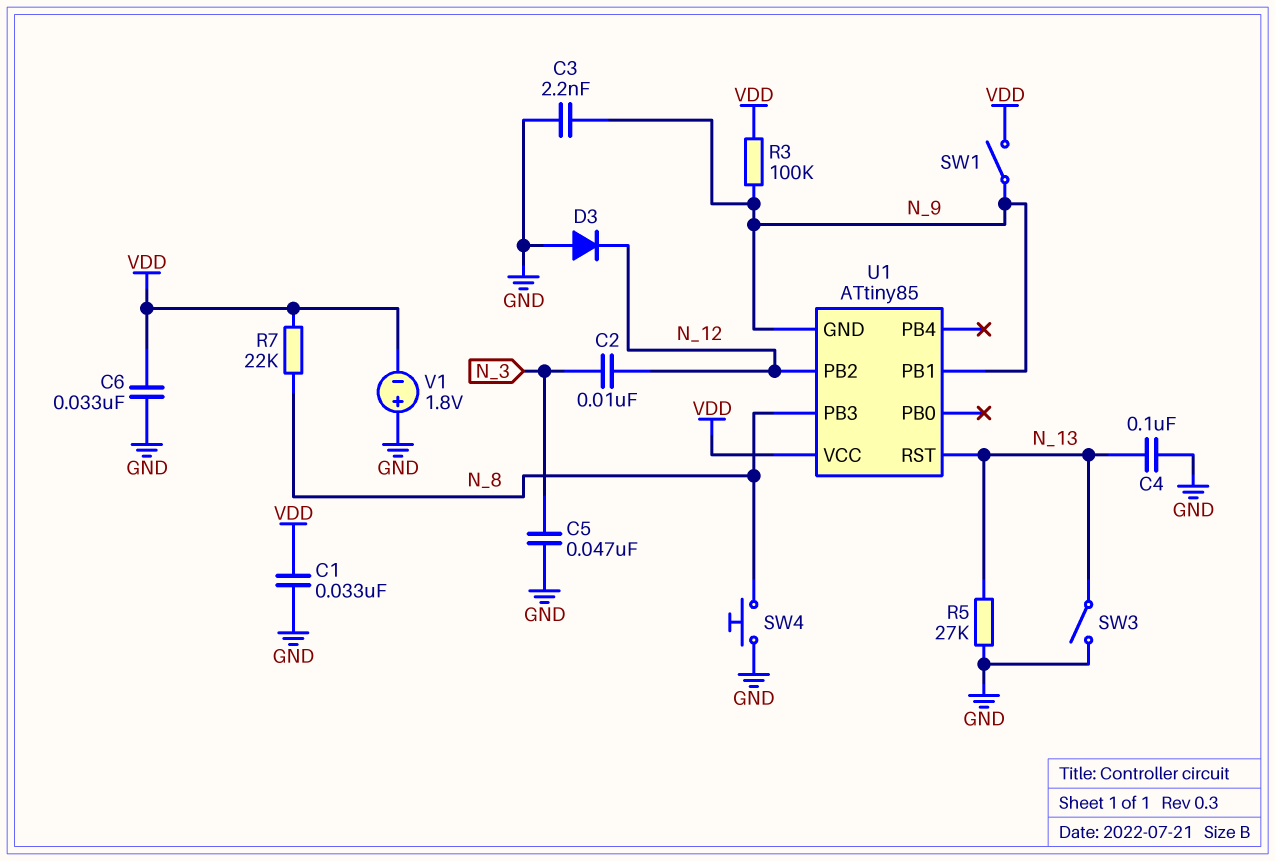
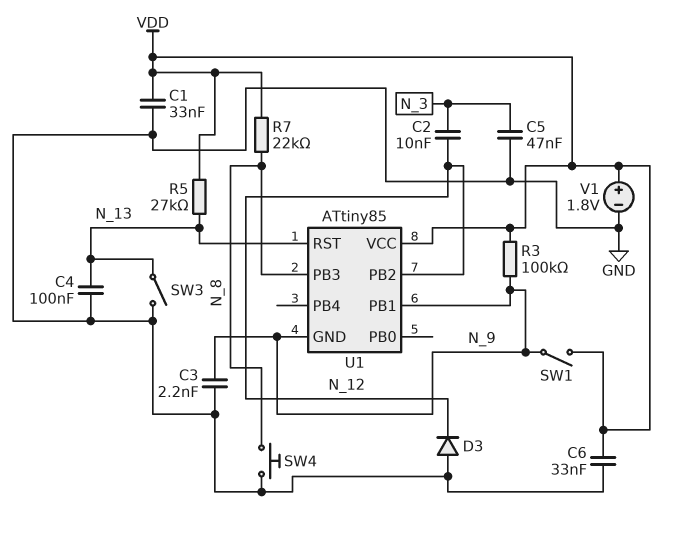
R5: 27k (GND, N_13) -> 27k (N_13, VDD)
V1: 1.8V (plus GND, minus VDD) -> 1.8V (plus VDD, minus GND)

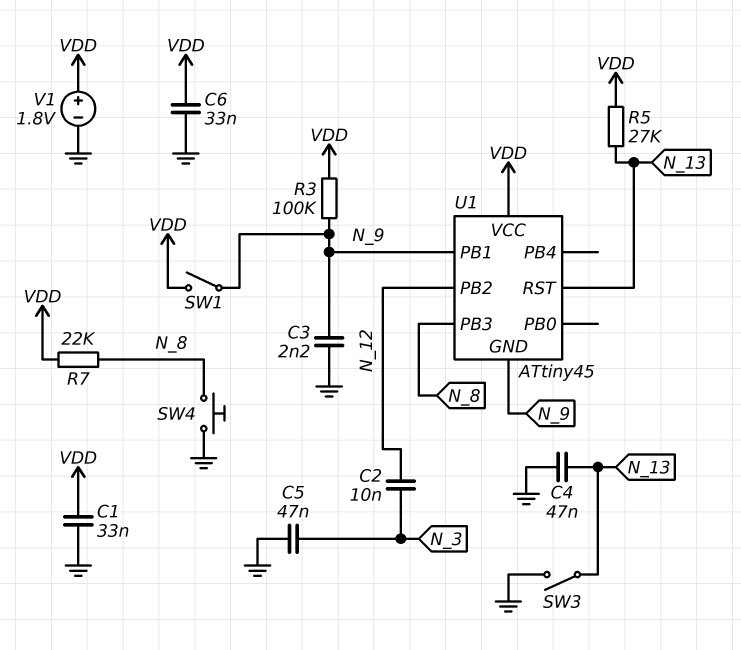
C4: 100nF (GND, N_13) -> 47nF (GND, N_13)
D3: diode (A GND, K N_12) -> none
U1: ATtiny85 -> ATtiny45

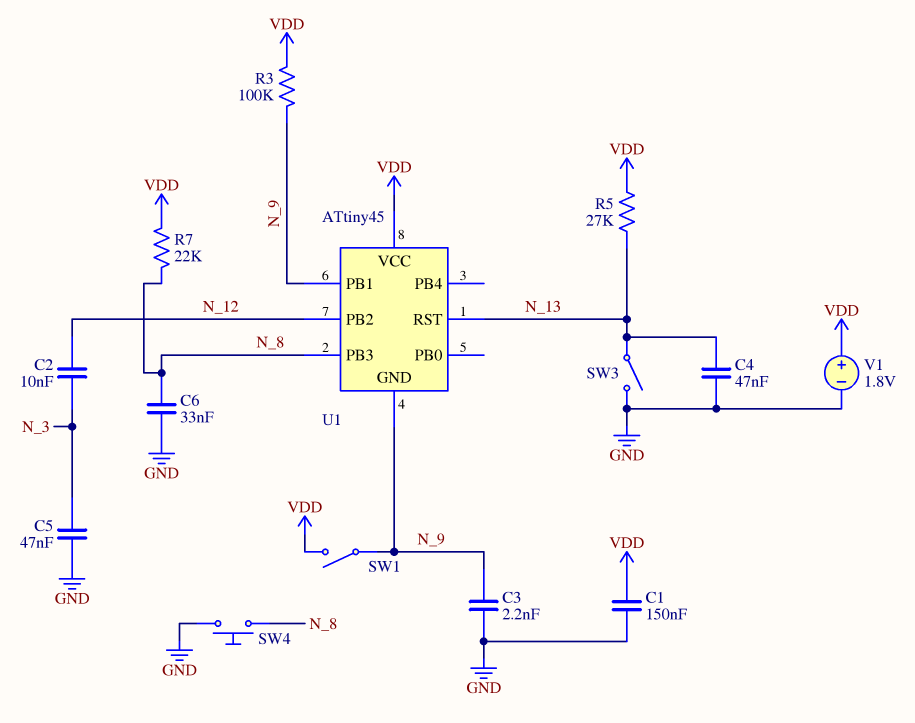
C1: 33nF (GND, VDD) -> 150nF (GND, VDD)
C6: 33nF (GND, VDD) -> 33nF (GND, N_8)

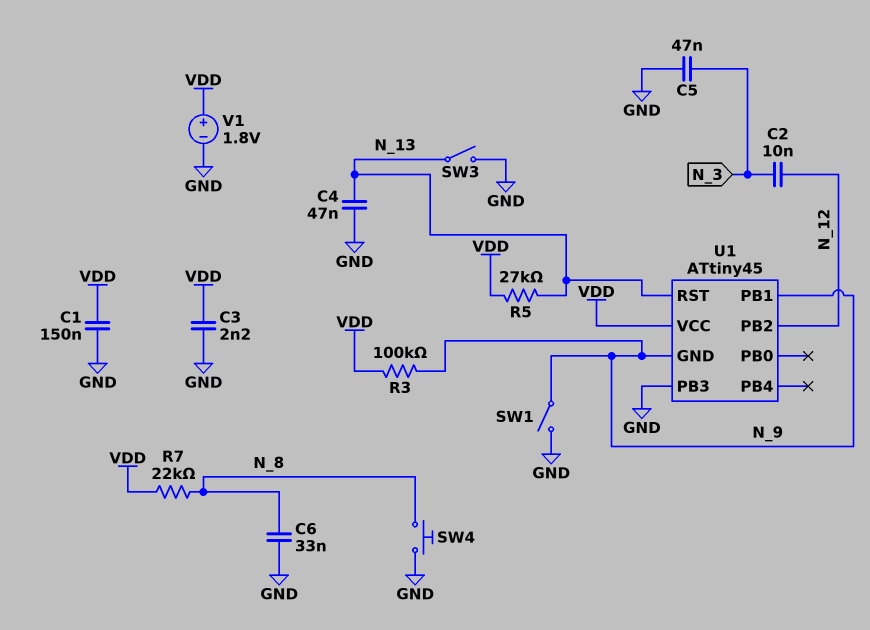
C3: 2.2nF (GND, N_9) -> 2.2nF (GND, VDD)
SW1: switch (N_9, VDD) -> switch (GND, N_9)
U1 pin PB3: N_8 -> GND

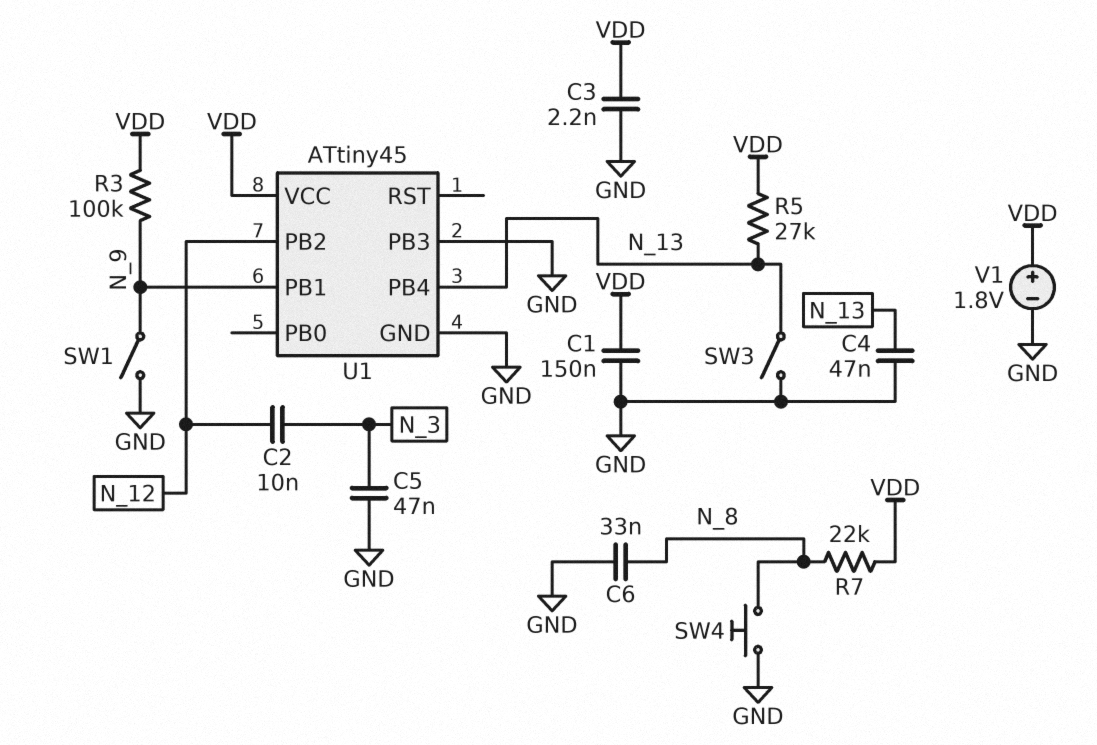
U1 pin GND: N_9 -> GND
U1 pin PB4: none -> N_13
U1 pin RST: N_13 -> none

